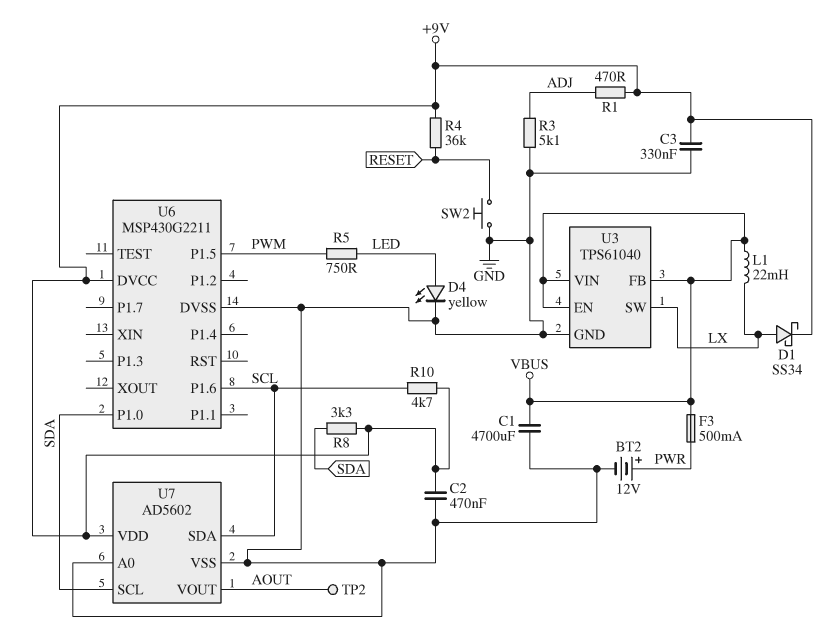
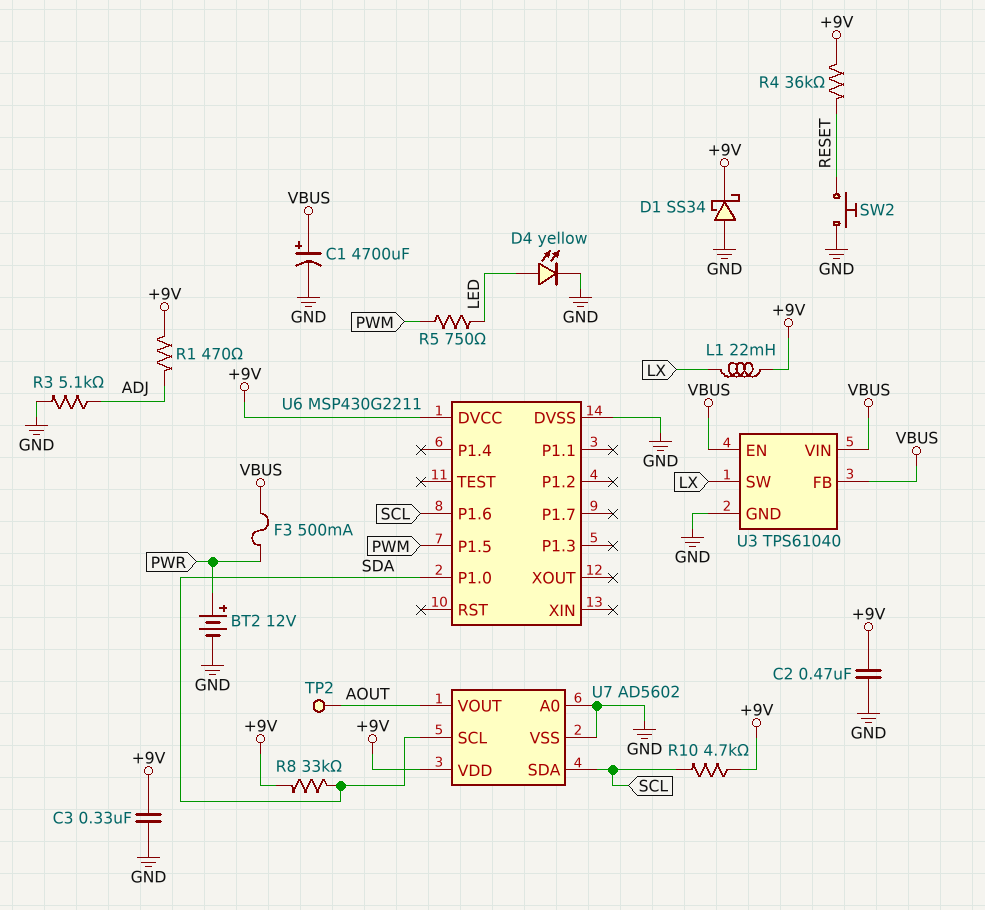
C1: 4700uF (GND, VBUS) -> 4700uF (plus VBUS, minus GND)
D1: schottky SS34 (A LX, K +9V) -> schottky SS34 (A GND, K +9V)
L1: 22mH (LX, VBUS) -> 22mH (+9V, LX)
R8: 3.3k (+9V, SDA) -> 33k (+9V, SDA)

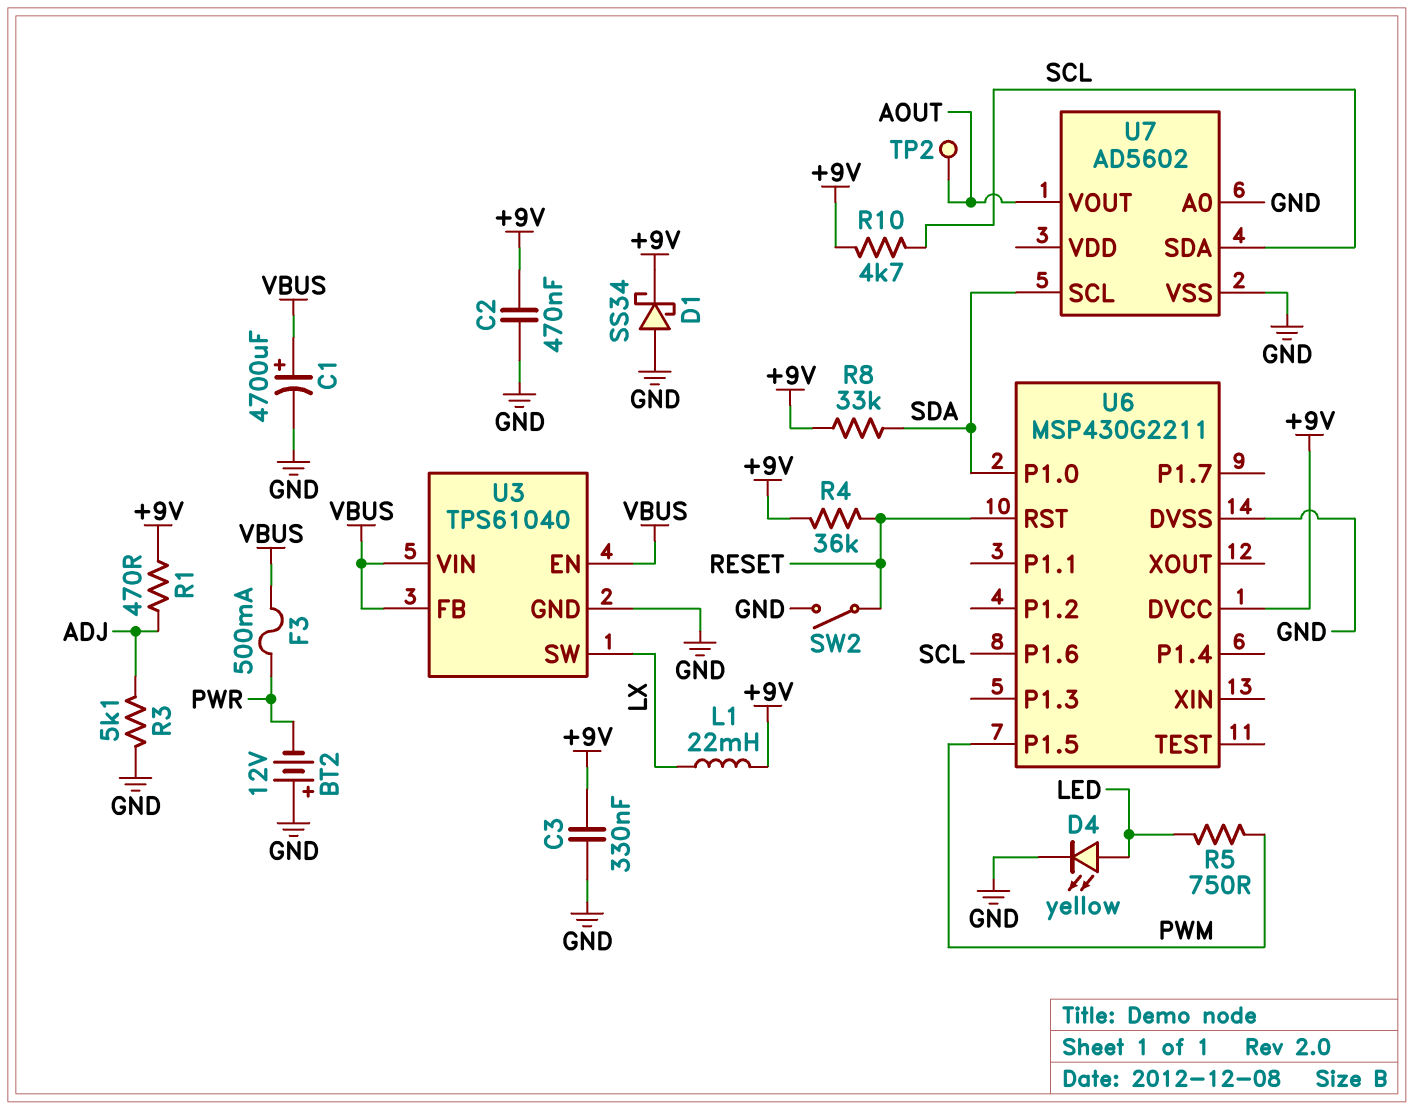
BT2: 12V (plus PWR, minus GND) -> 12V (plus GND, minus PWR)
SW2: button (GND, RESET) -> switch (GND, RESET)
U6 pin RST: none -> RESET
U7 pin VDD: +9V -> none

